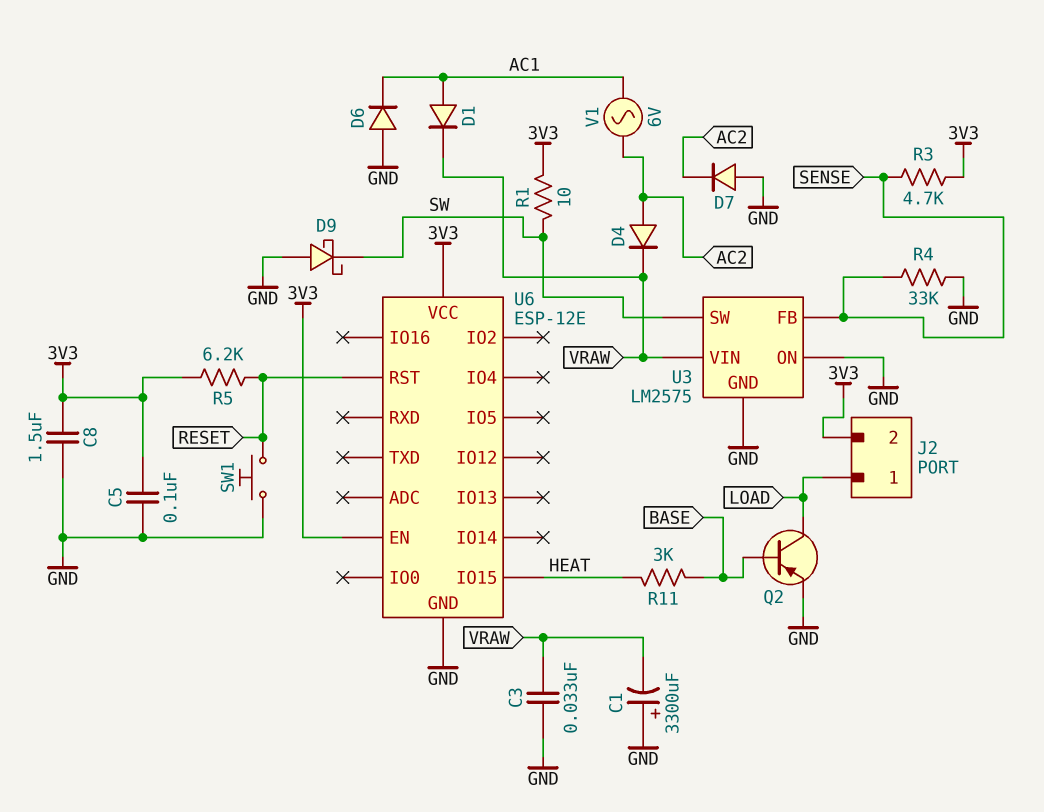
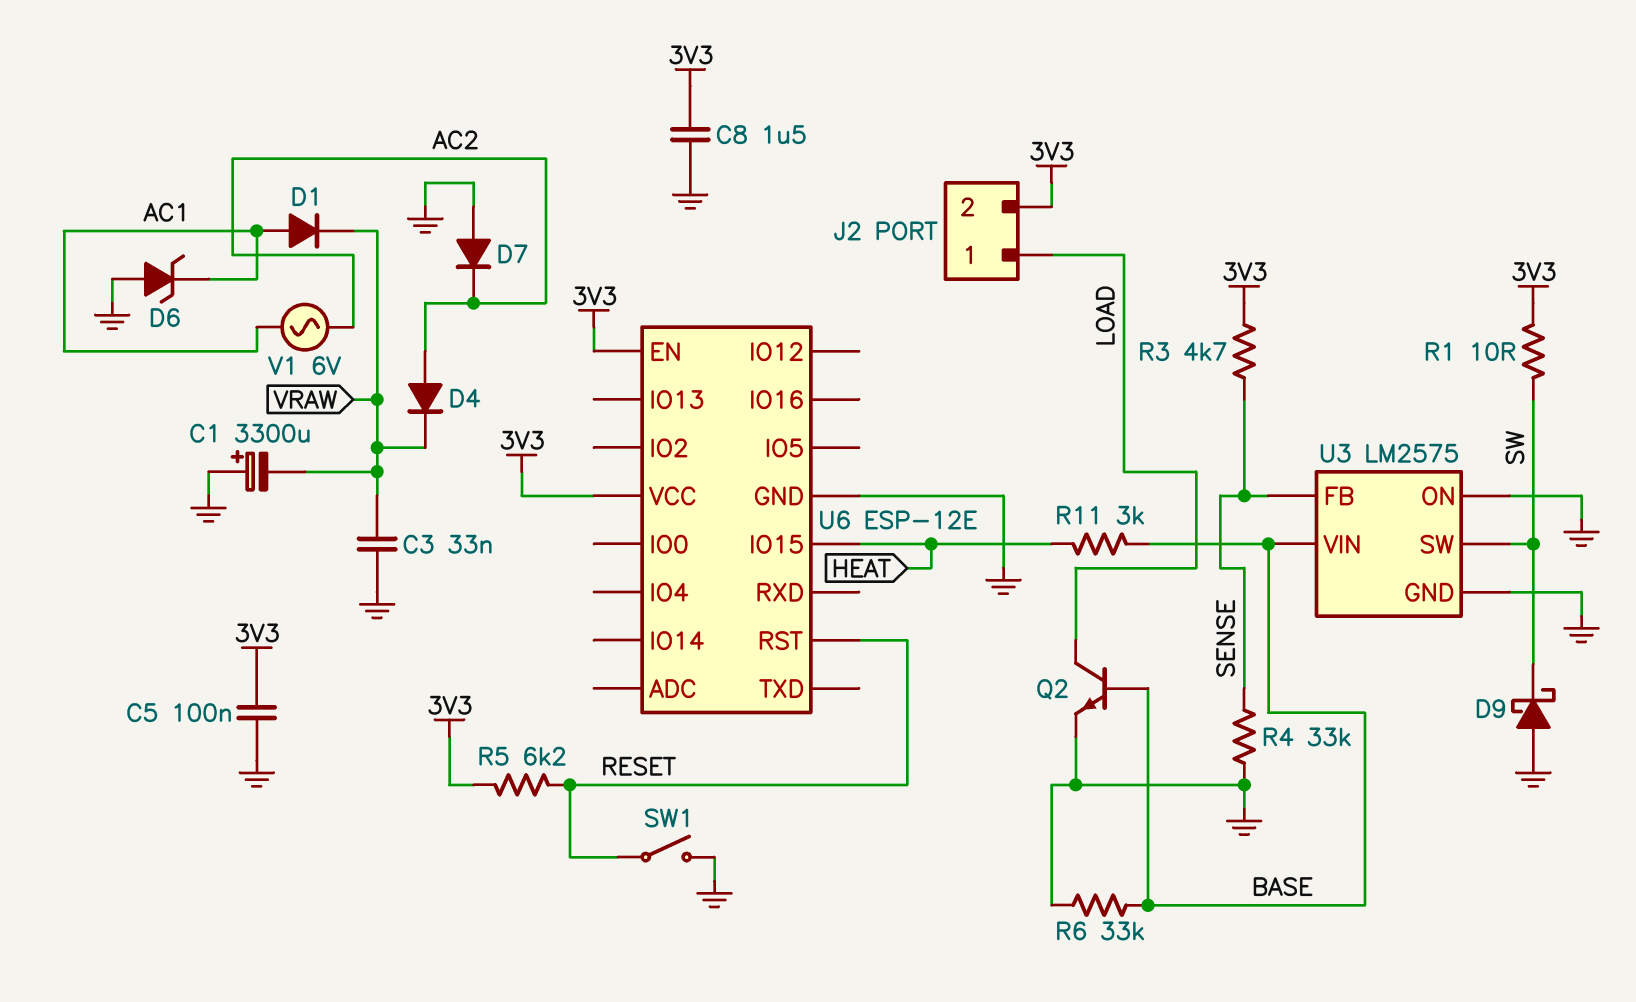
D6: diode (A GND, K AC1) -> zener (A GND, K AC1)
Q2: PNP (B BASE, C LOAD, E GND) -> NPN (B BASE, C LOAD, E GND)
R6: none -> 33k (BASE, GND)
SW1: button (GND, RESET) -> switch (GND, RESET)
U3 pin VIN: VRAW -> BASE

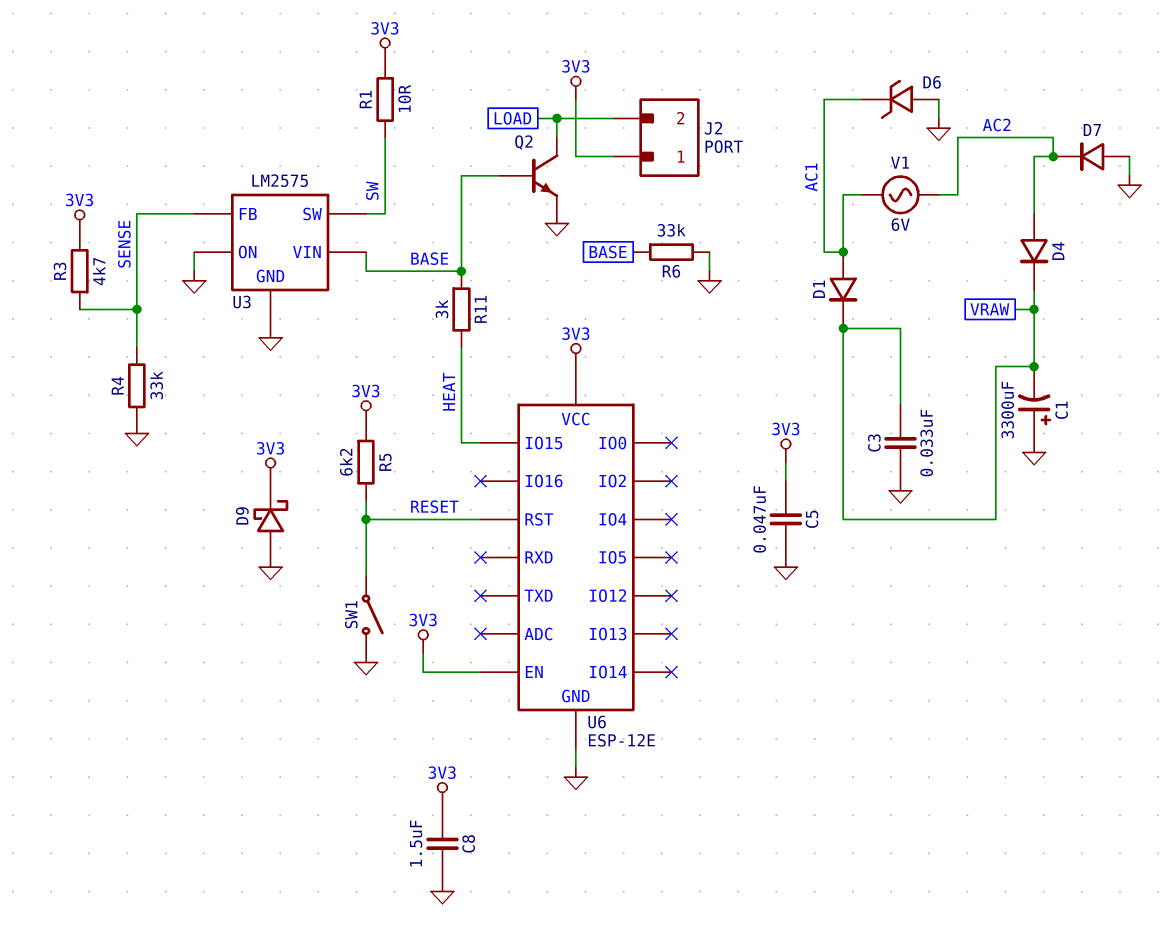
C5: 100nF (3V3, GND) -> 47nF (3V3, GND)
D9: schottky (A GND, K SW) -> schottky (A GND, K 3V3)
J2 pin 1: LOAD -> 3V3
J2 pin 2: 3V3 -> LOAD

